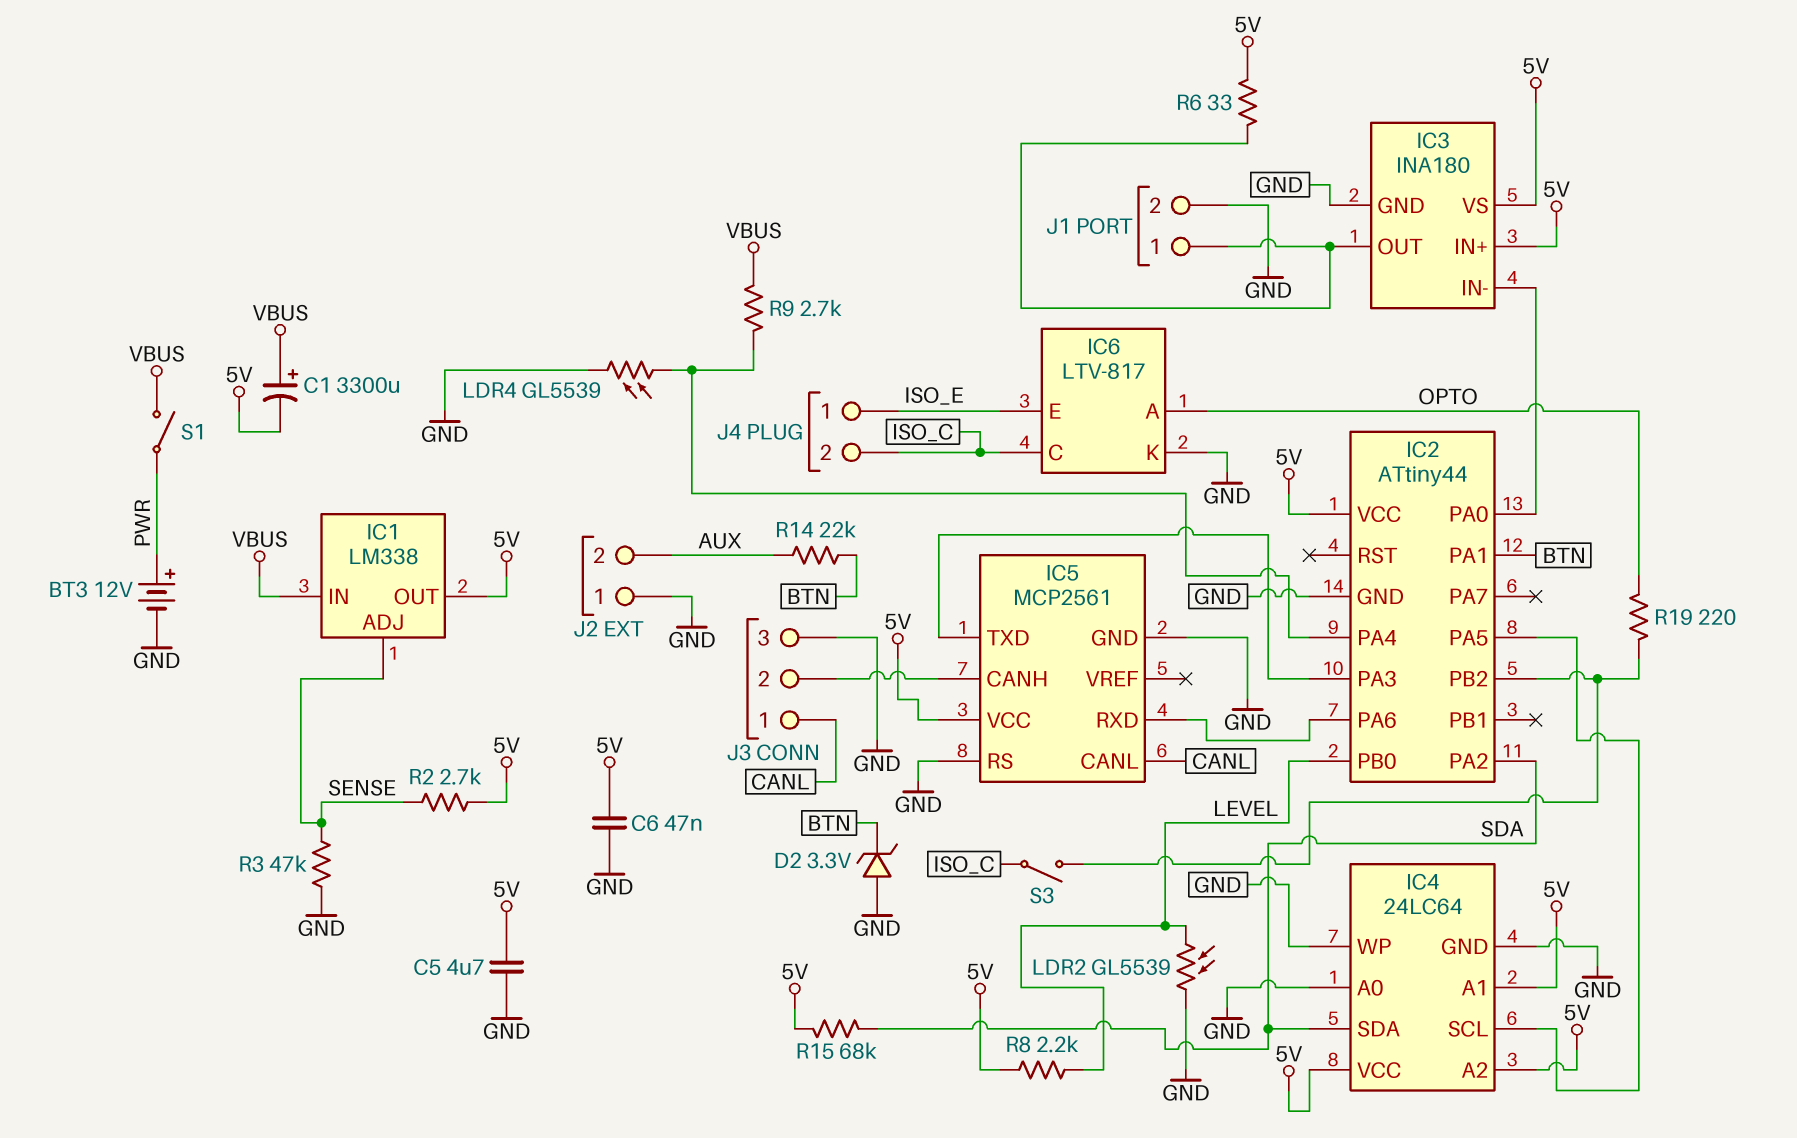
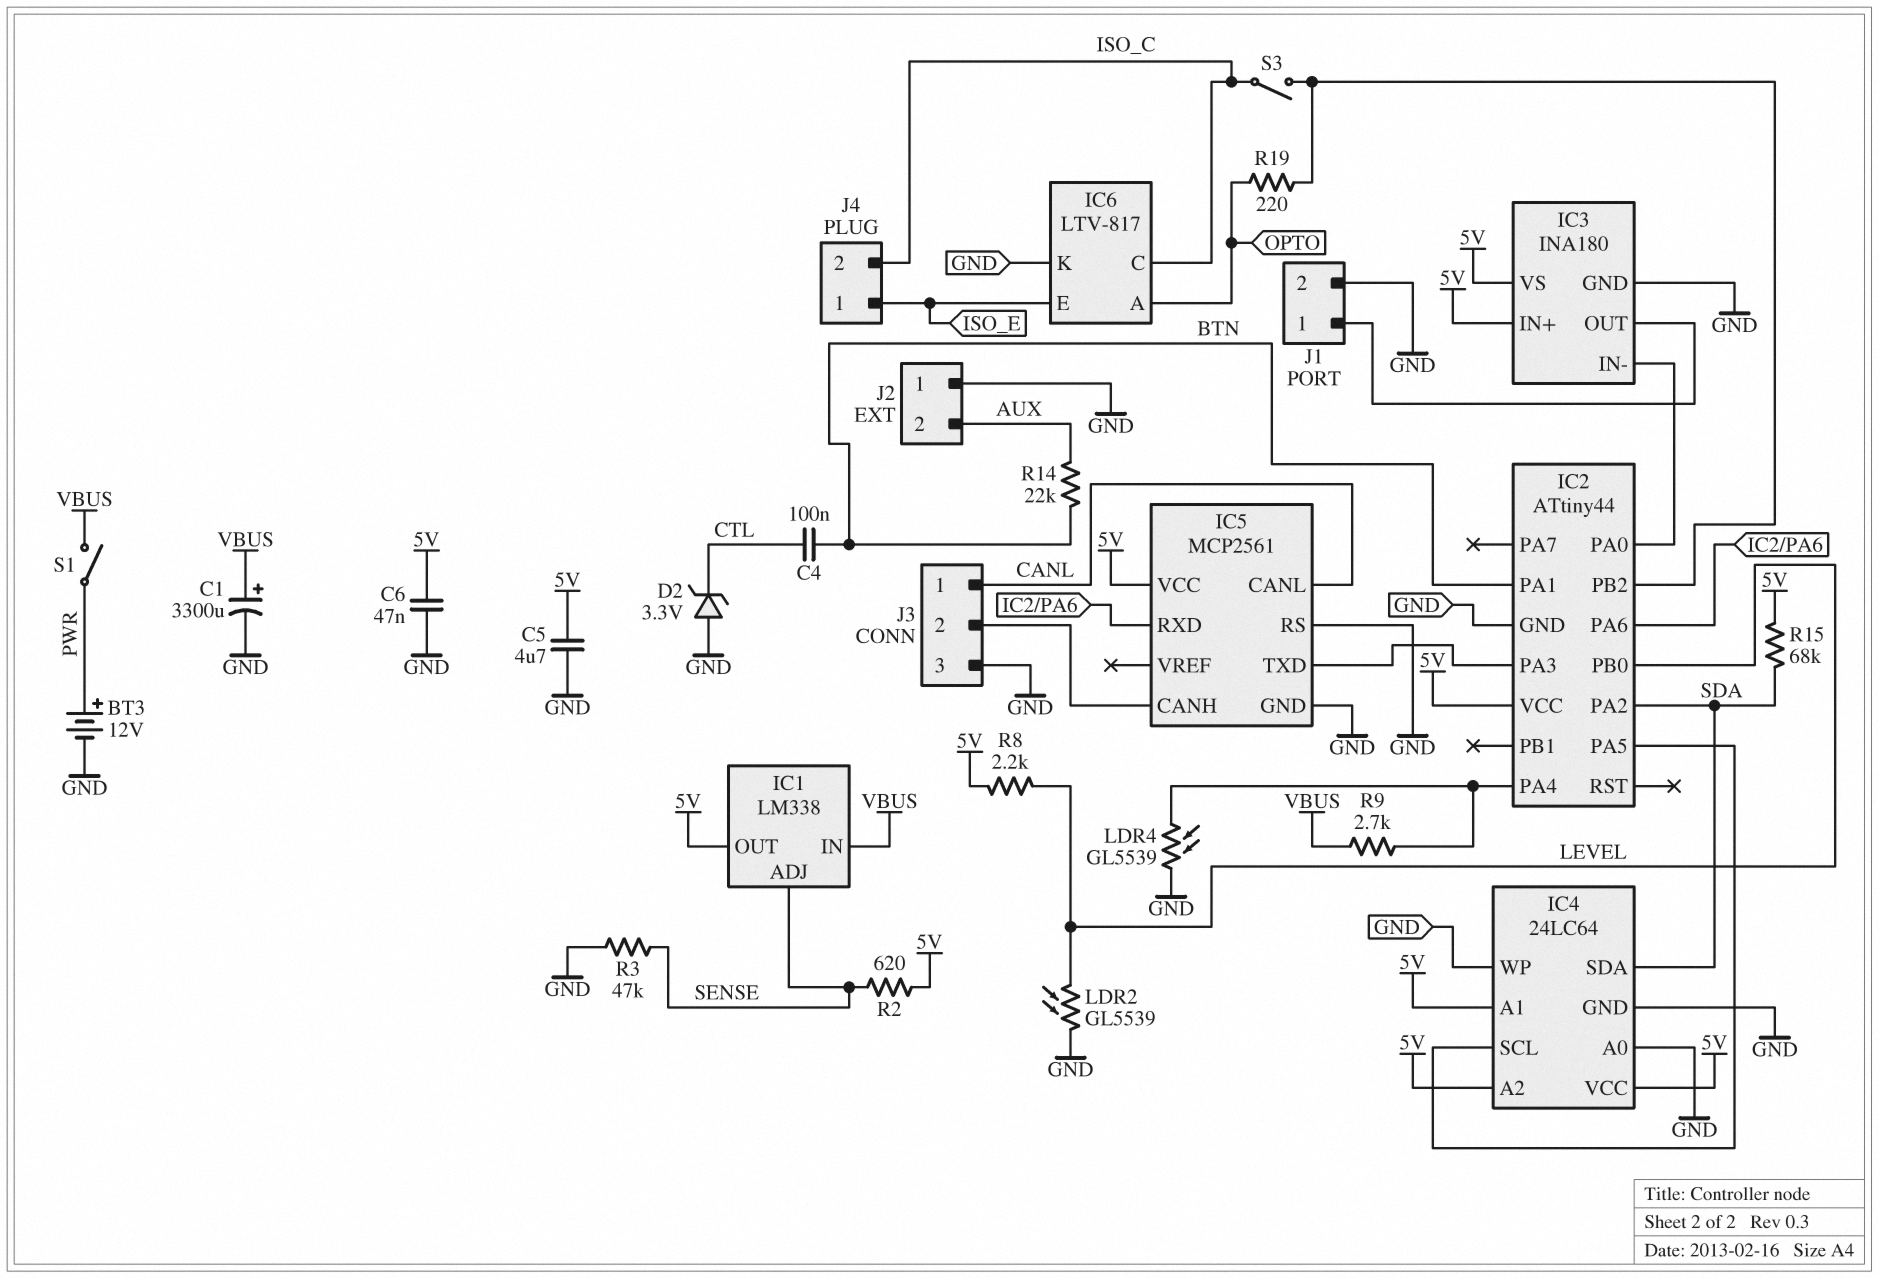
C1: 3300uF (plus VBUS, minus 5V) -> 3300uF (plus VBUS, minus GND)
C4: none -> 100nF (BTN, CTL)
D2: zener 3.3V (A GND, K BTN) -> zener 3.3V (A GND, K CTL)
R2: 2.7k (5V, SENSE) -> 620 (5V, SENSE)
R6: 33 (5V, IC3/OUT) -> none

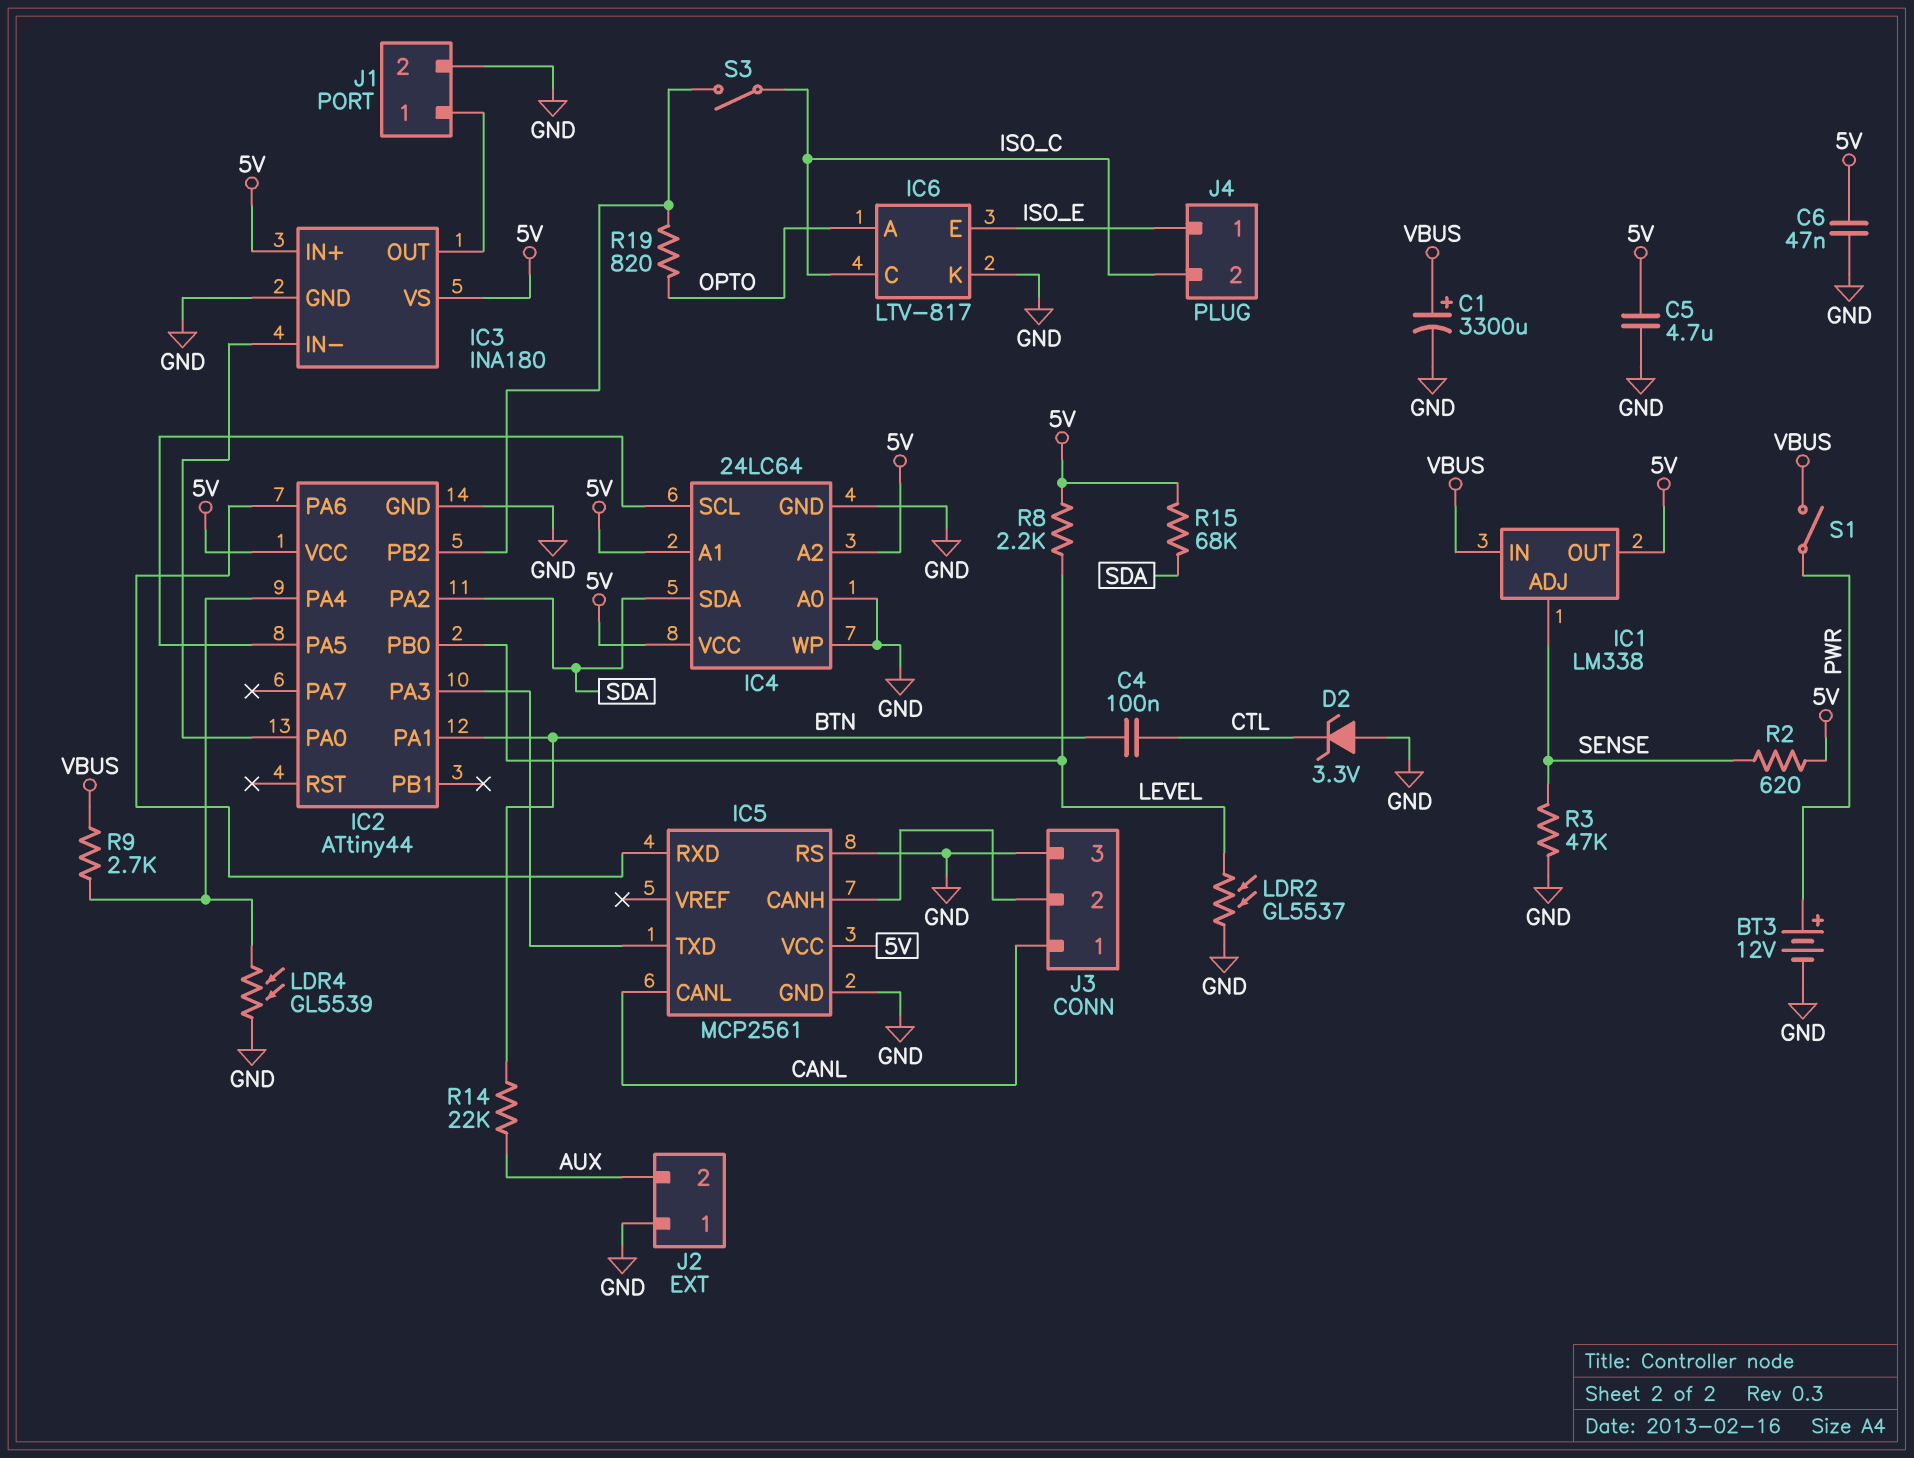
LDR2: GL5539 (GND, LEVEL) -> GL5537 (GND, LEVEL)
R19: 220 (IC2/PB2, OPTO) -> 820 (IC2/PB2, OPTO)

